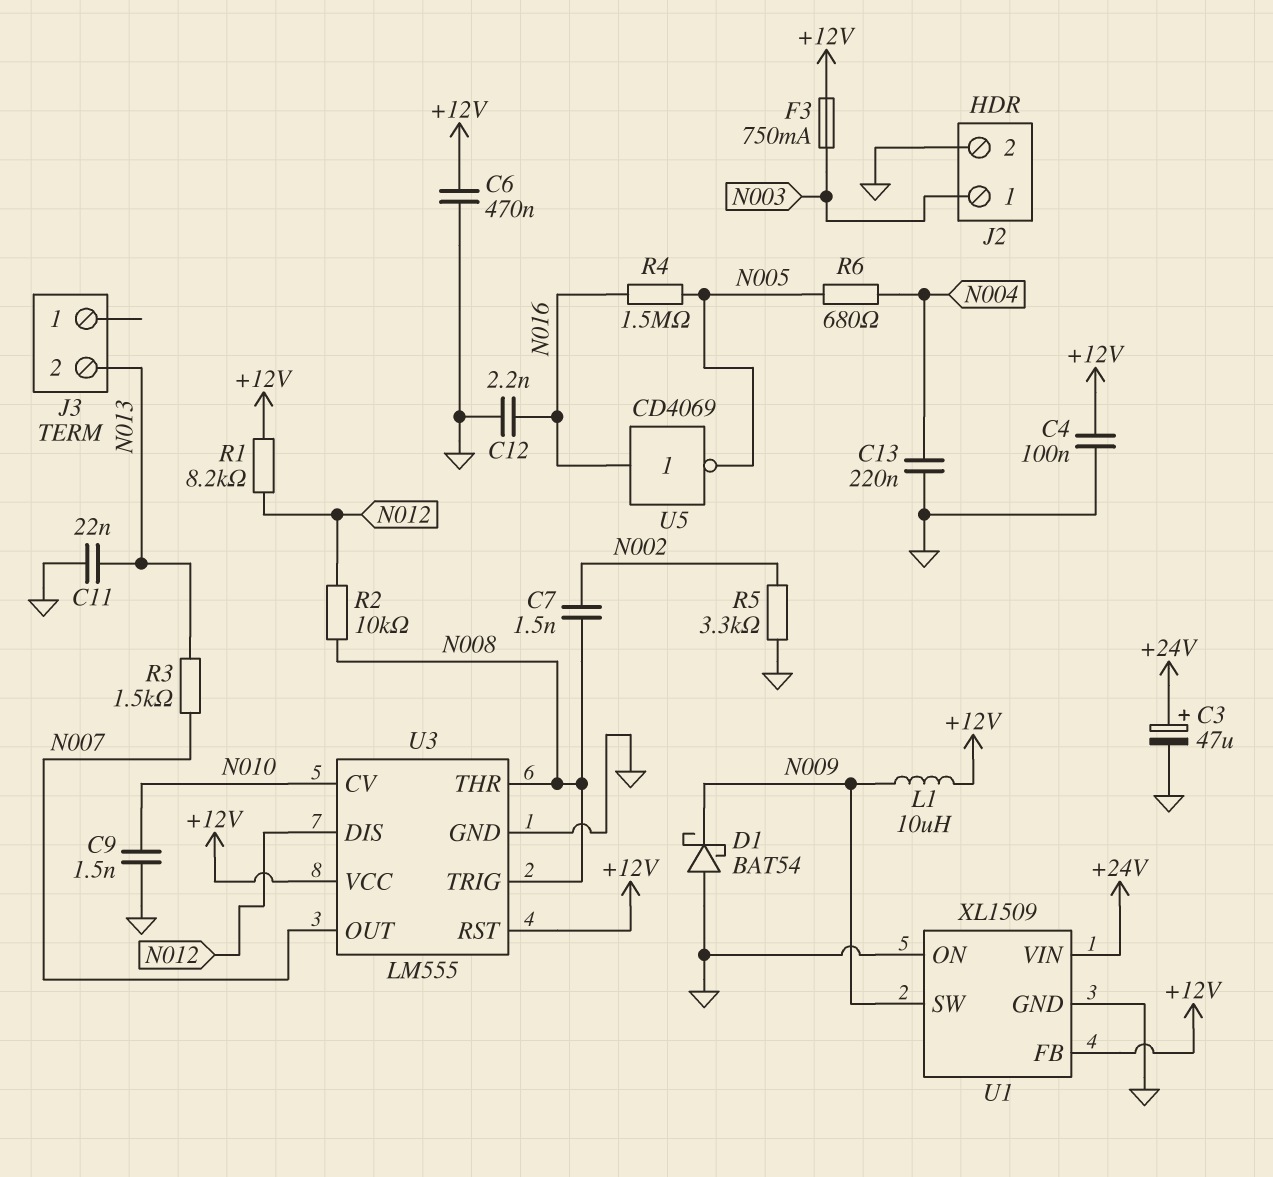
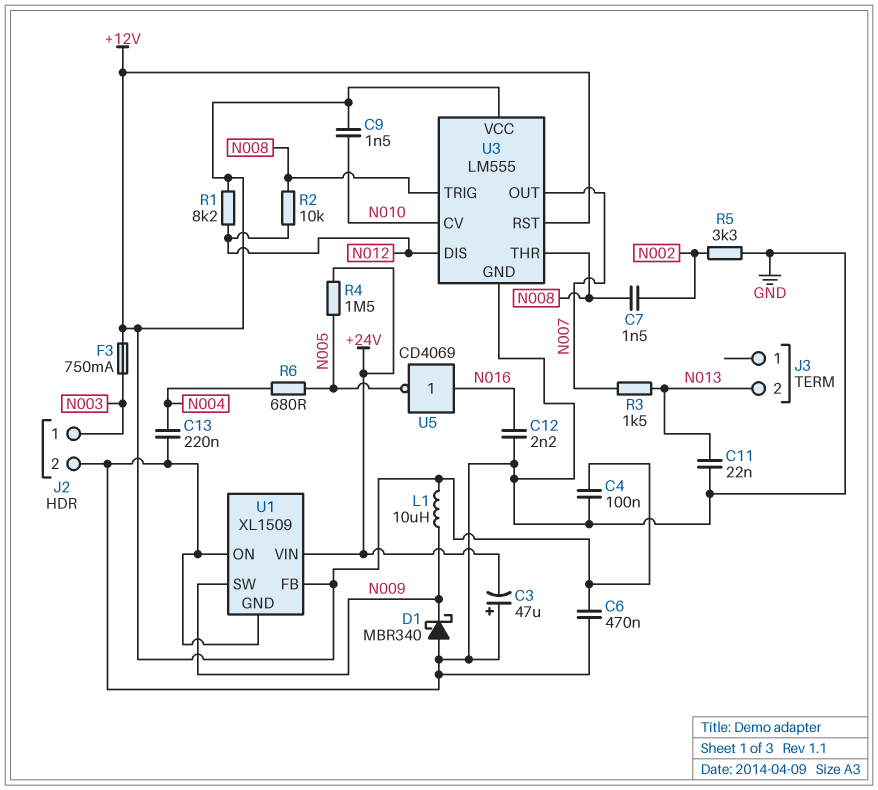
C3: 47uF (plus +24V, minus GND) -> 47uF (plus GND, minus +24V)
C9: 1.5nF (GND, N010) -> 1.5nF (+12V, N010)
D1: schottky BAT54 (A GND, K N009) -> schottky MBR340 (A GND, K N009)
R4: 1.5M (N005, N016) -> 1.5M (+24V, N005)

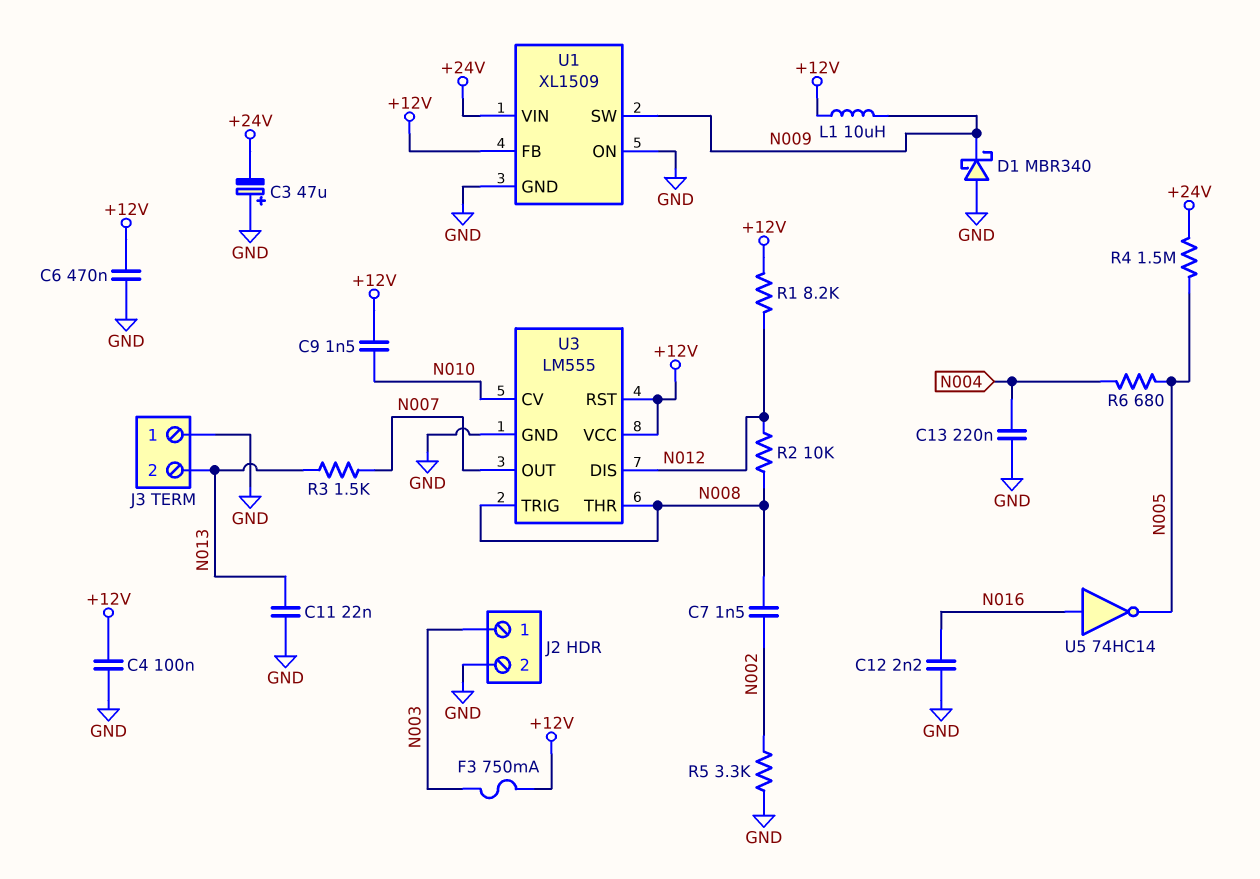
J3 pin 1: none -> GND
U5: NOT CD4069 (in N016, out N005) -> NOT 74HC14 (in N016, out N005)

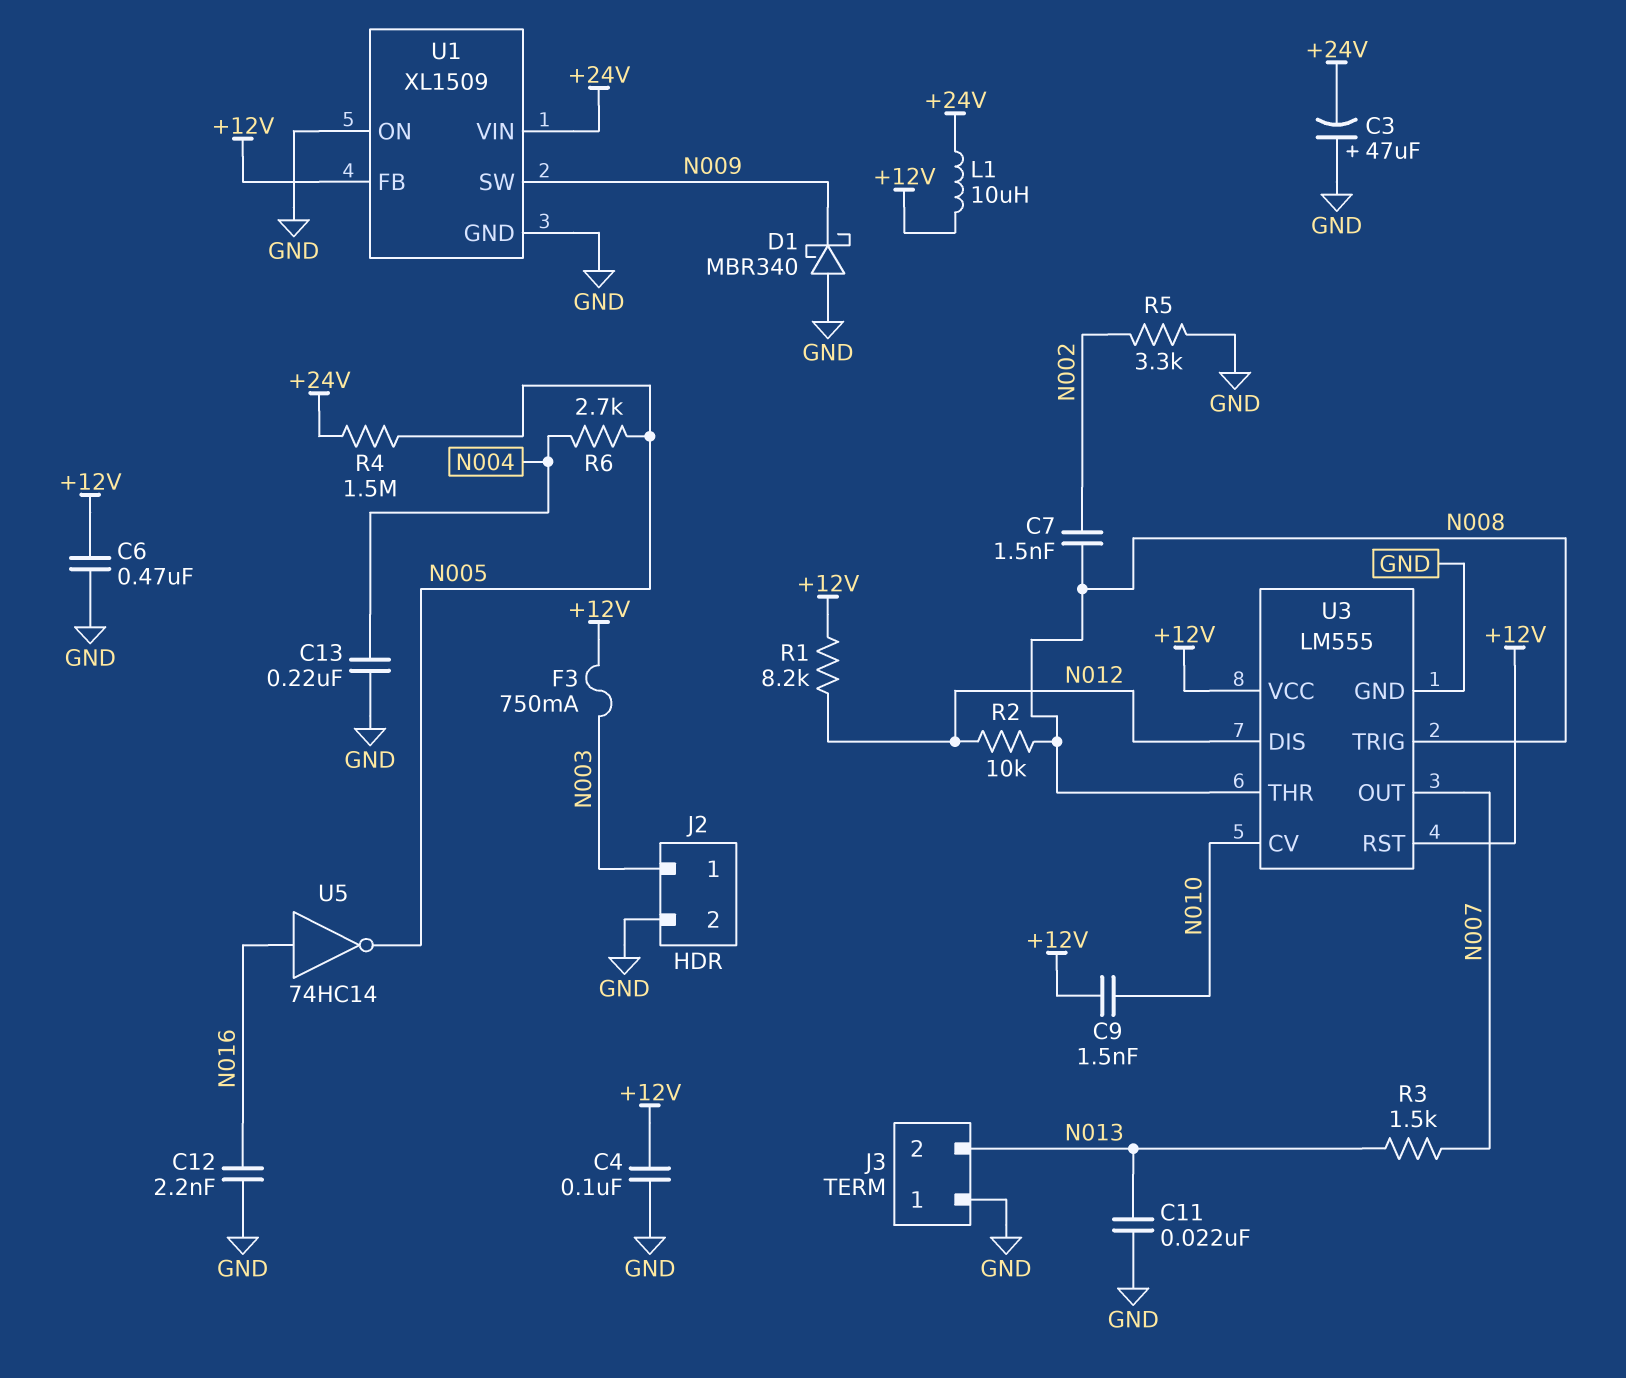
L1: 10uH (+12V, N009) -> 10uH (+12V, +24V)
R6: 680 (N004, N005) -> 2.7k (N004, N005)

